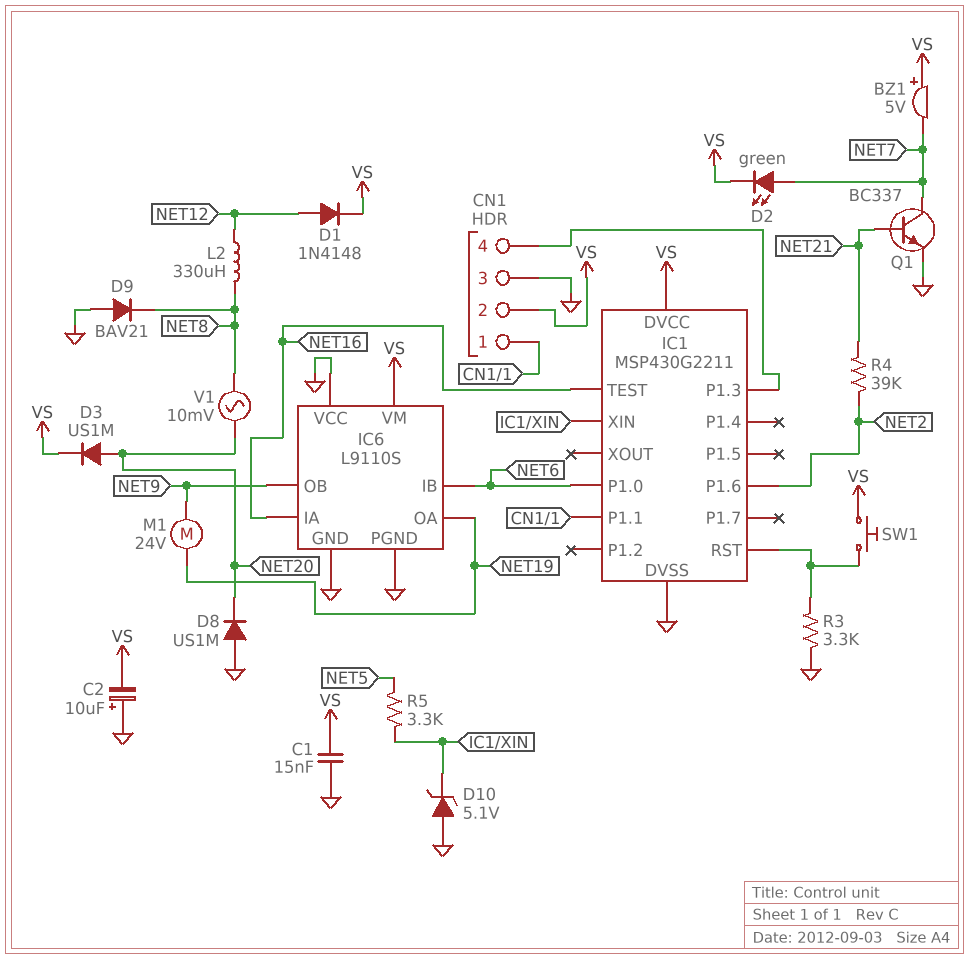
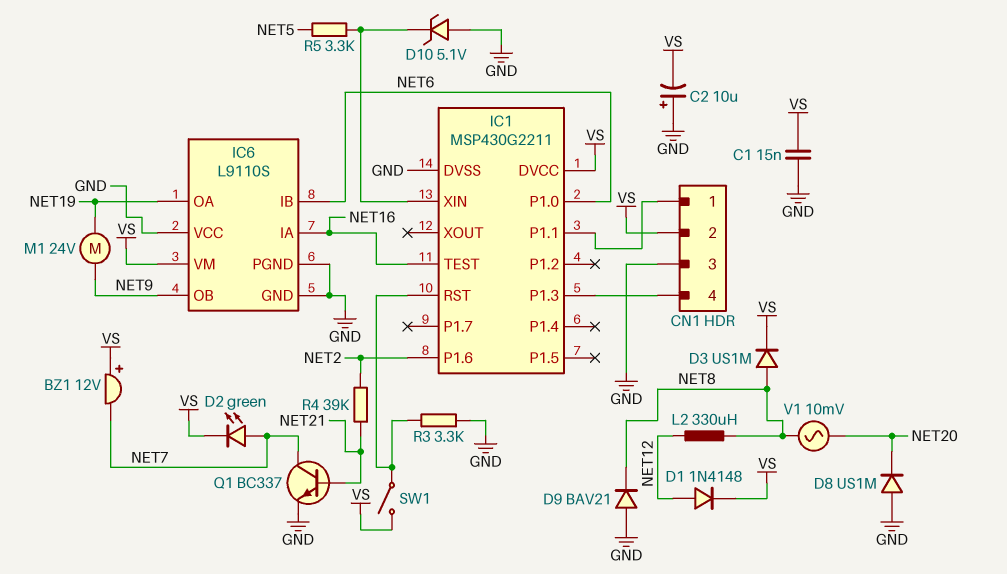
BZ1: buzzer 5V (plus VS, minus NET7) -> buzzer 12V (plus VS, minus NET7)
D3: diode US1M (A NET20, K VS) -> diode US1M (A NET8, K VS)
SW1: button (IC1/RST, VS) -> switch (IC1/RST, VS)

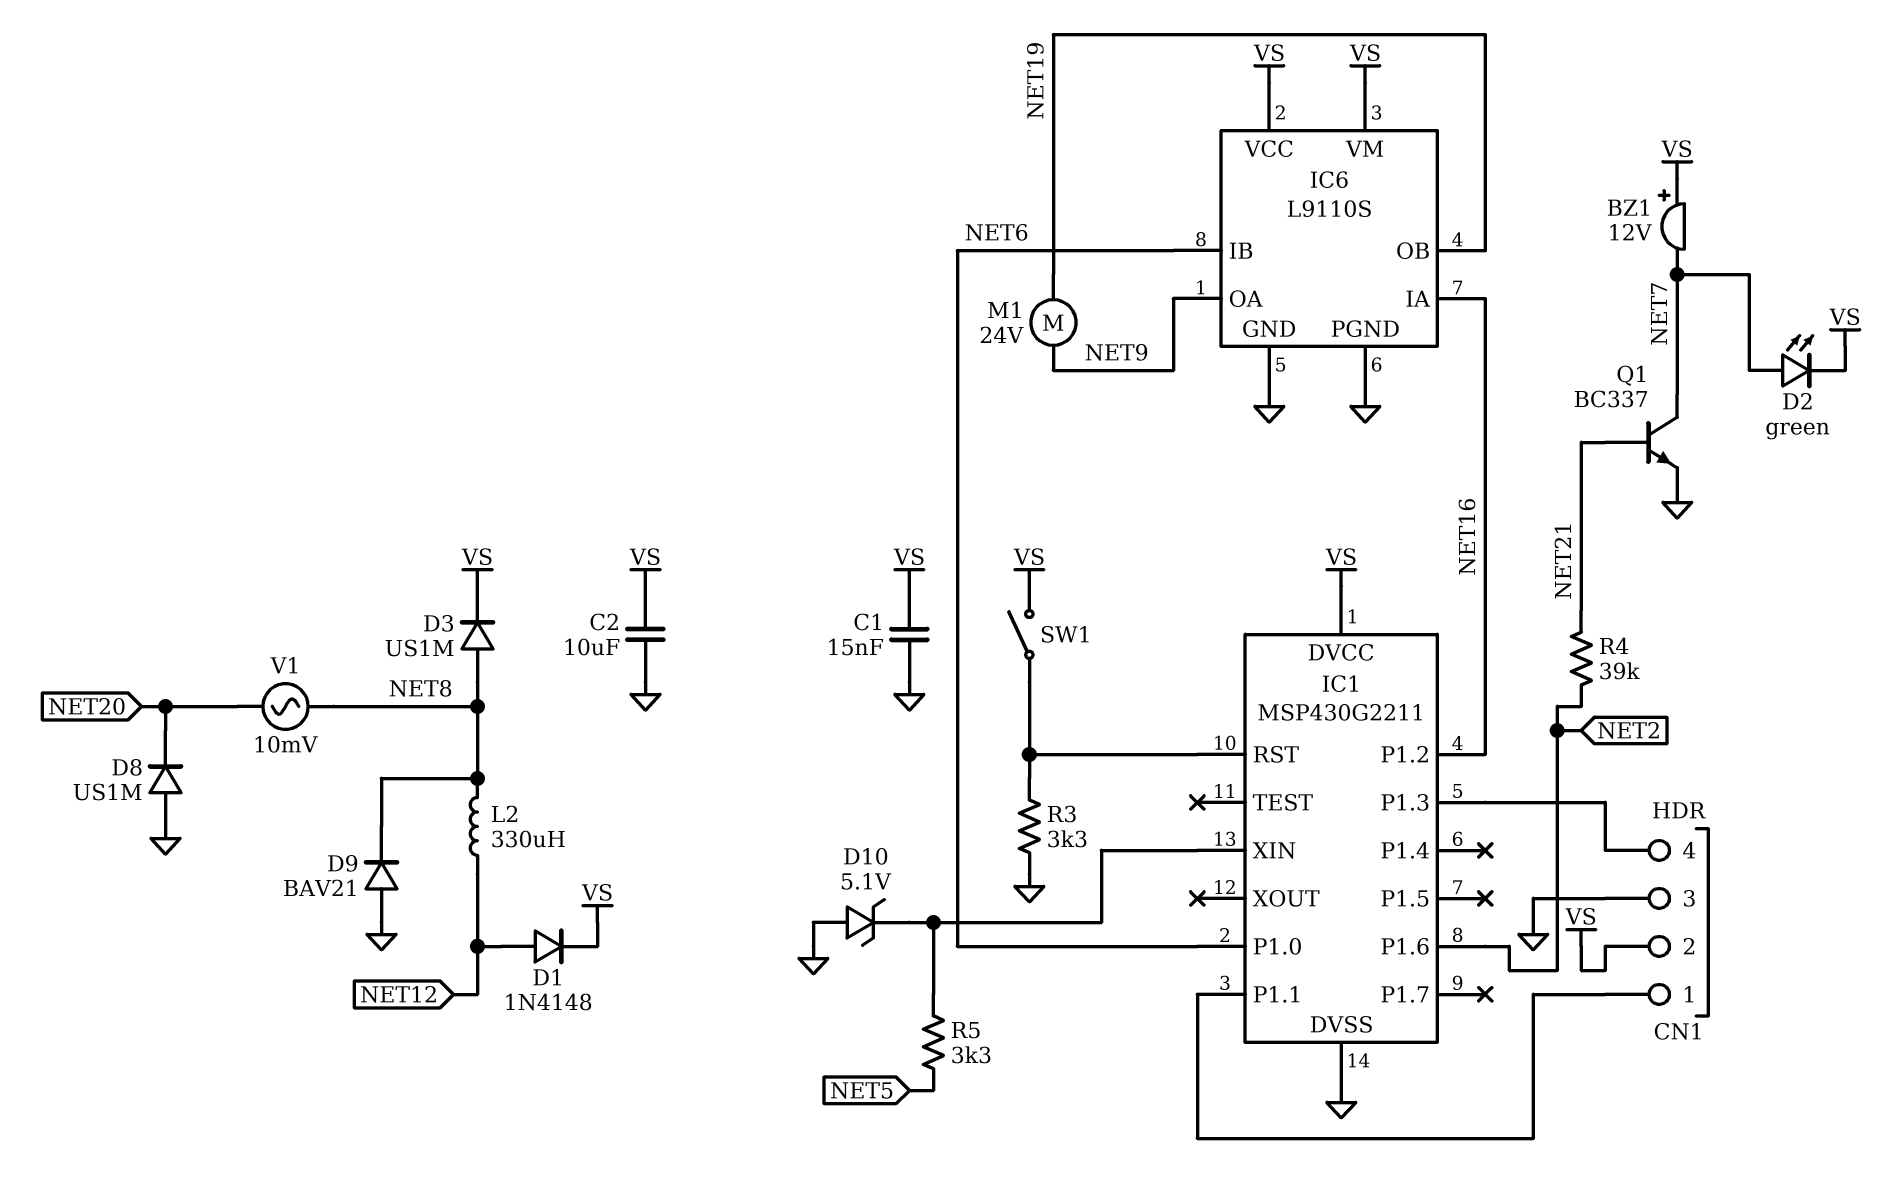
C2: 10uF (plus GND, minus VS) -> 10uF (GND, VS)
IC1 pin P1.2: none -> NET16
IC1 pin TEST: NET16 -> none
IC6 pin OA: NET19 -> NET9
IC6 pin OB: NET9 -> NET19
IC6 pin VCC: GND -> VS

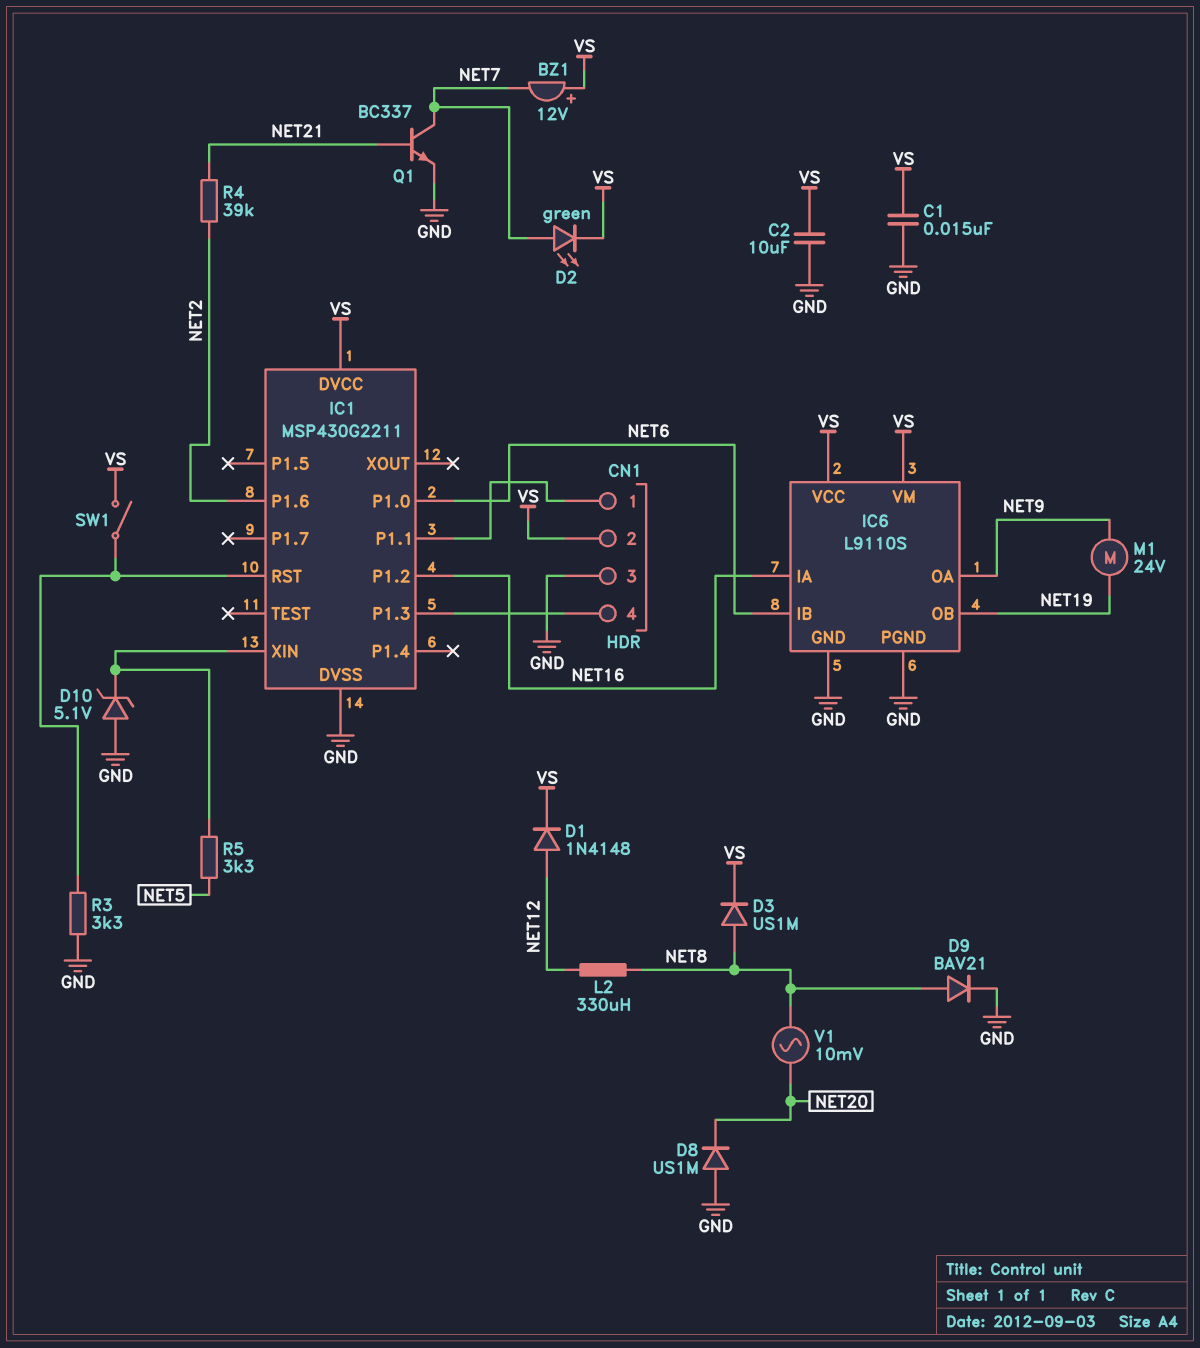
D9: diode BAV21 (A GND, K NET8) -> diode BAV21 (A NET8, K GND)

